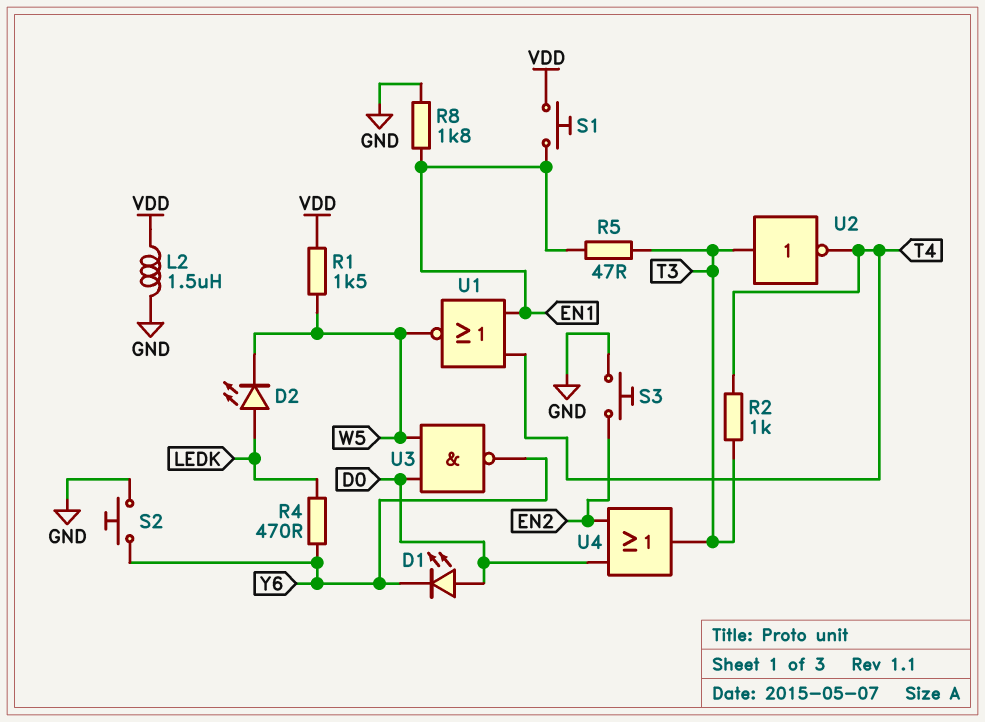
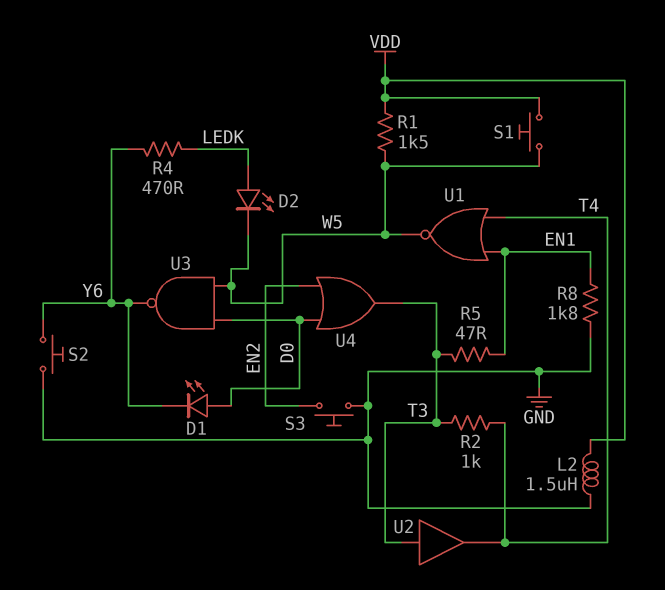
S1: button (EN1, VDD) -> button (VDD, W5)
U2: NOT (in T3, out T4) -> buffer (in T3, out T4)

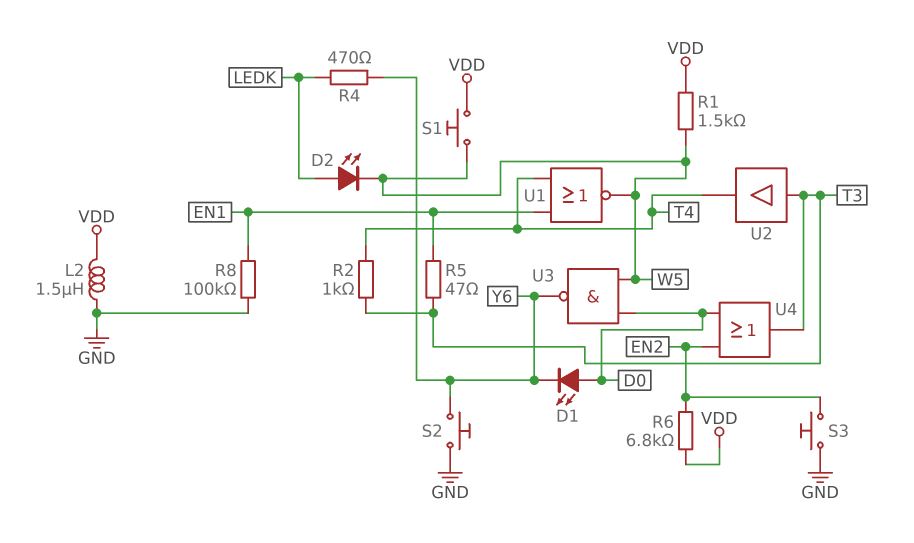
R6: none -> 6.8k (EN2, VDD)
R8: 1.8k (EN1, GND) -> 100k (EN1, GND)

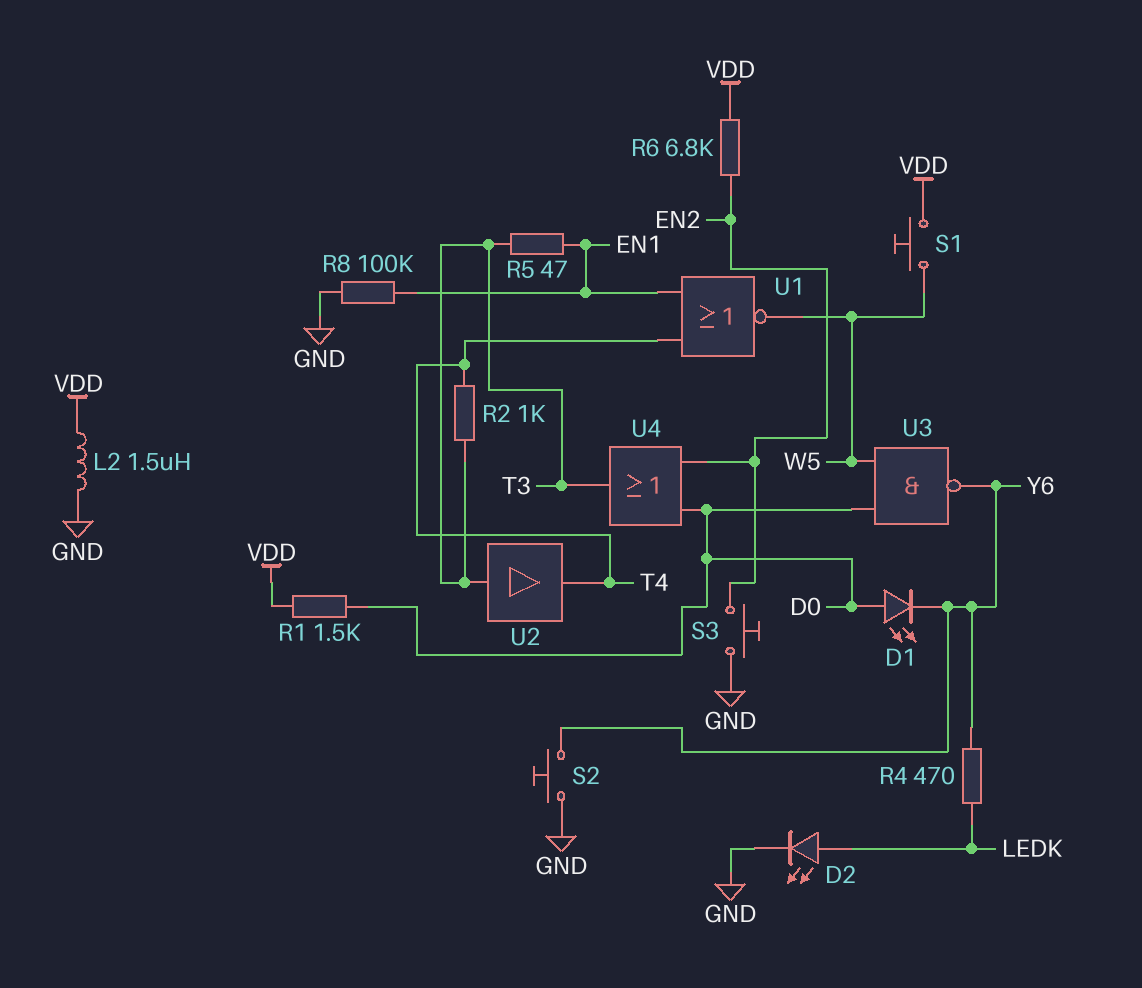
D2: LED (A LEDK, K W5) -> LED (A LEDK, K GND)
R1: 1.5k (VDD, W5) -> 1.5k (D0, VDD)

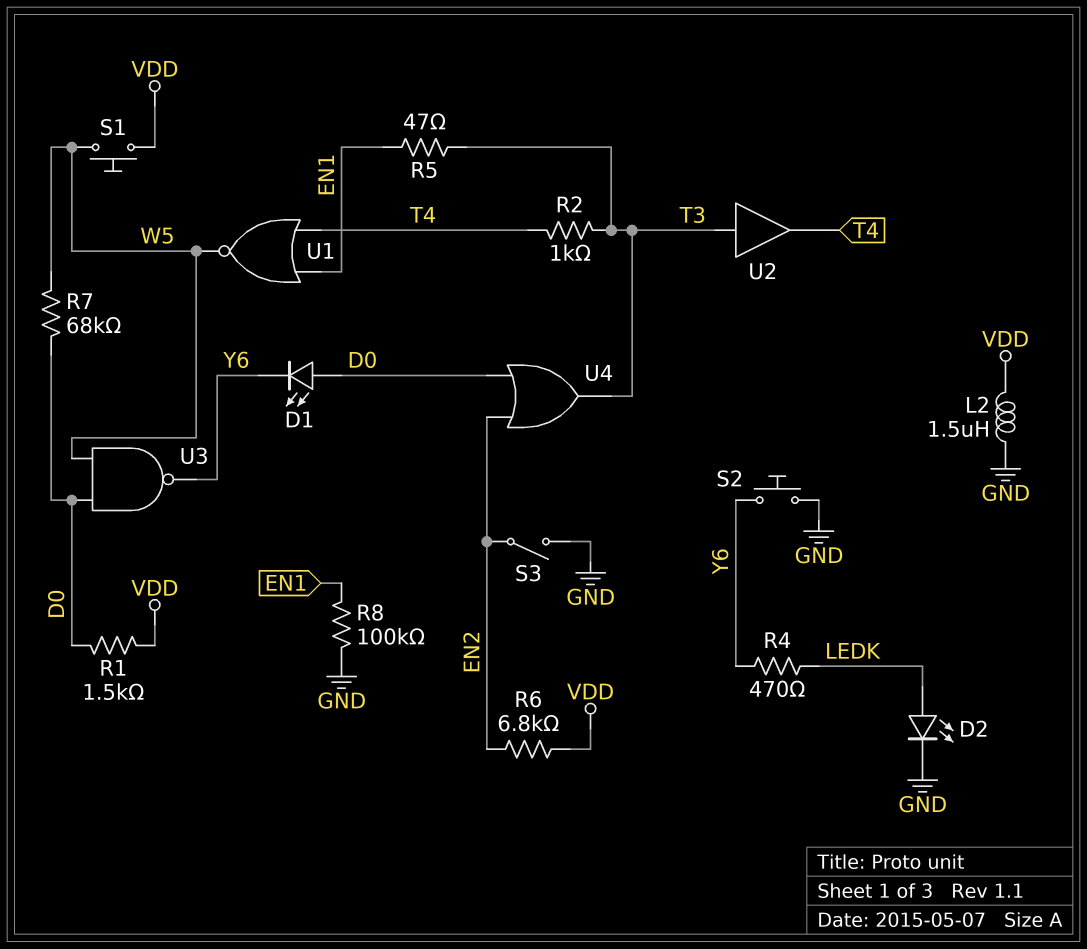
R7: none -> 68k (D0, W5)
S3: button (EN2, GND) -> switch (EN2, GND)

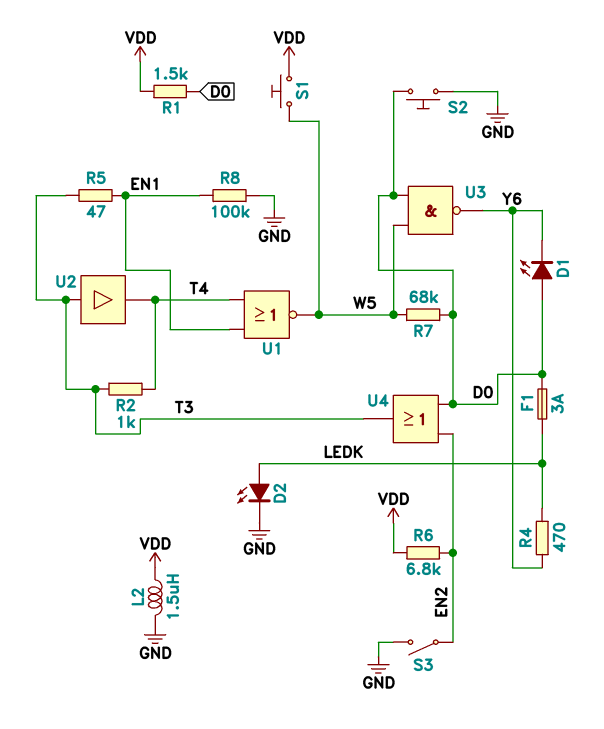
F1: none -> 3A (D0, LEDK)
S2: button (GND, Y6) -> button (D0, GND)

